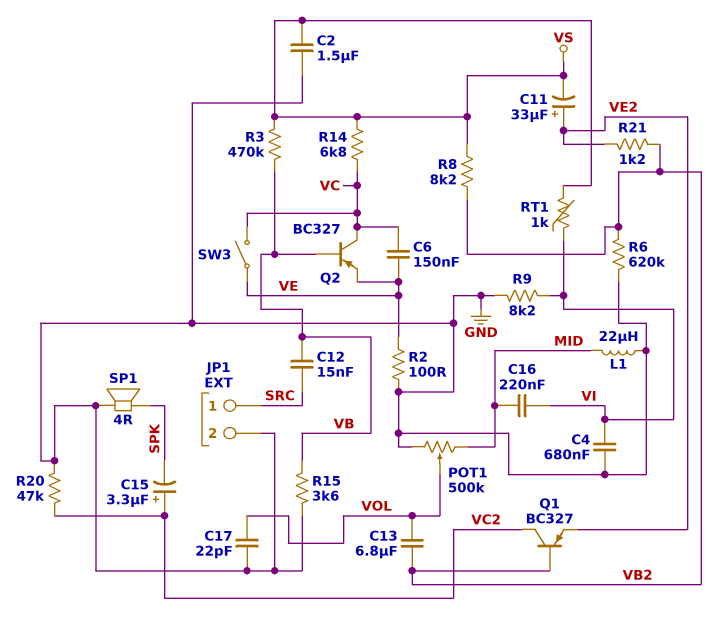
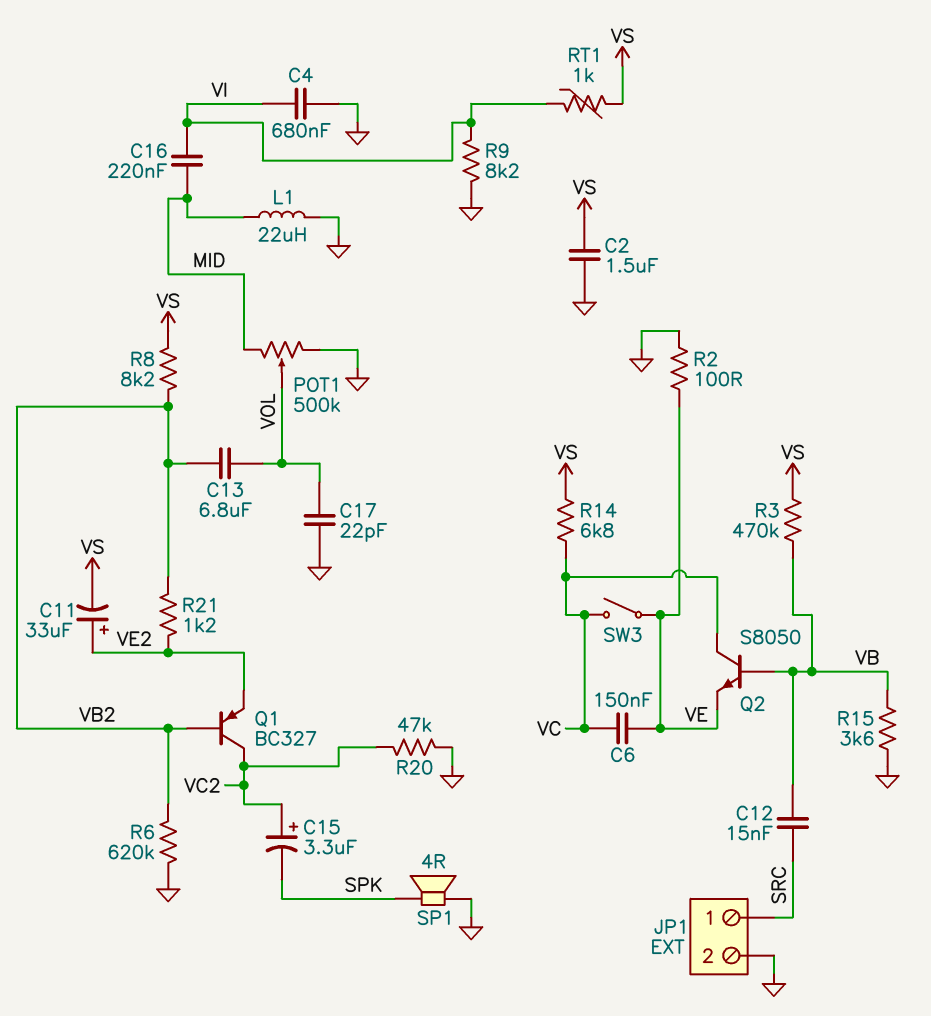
Q2: PNP BC327 (B VB, C VC, E VE) -> NPN S8050 (B VB, C VC, E VE)

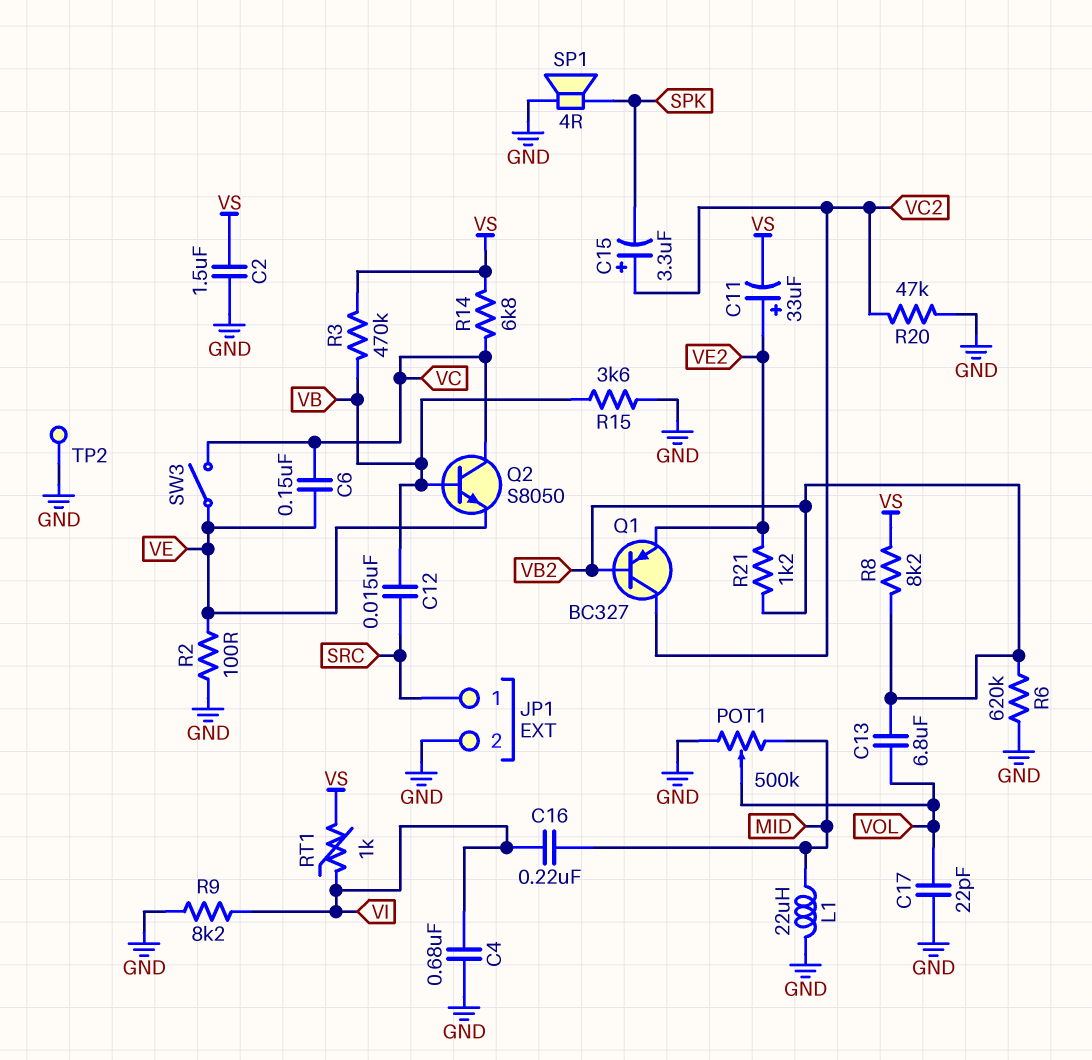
TP2: none -> test point (GND)

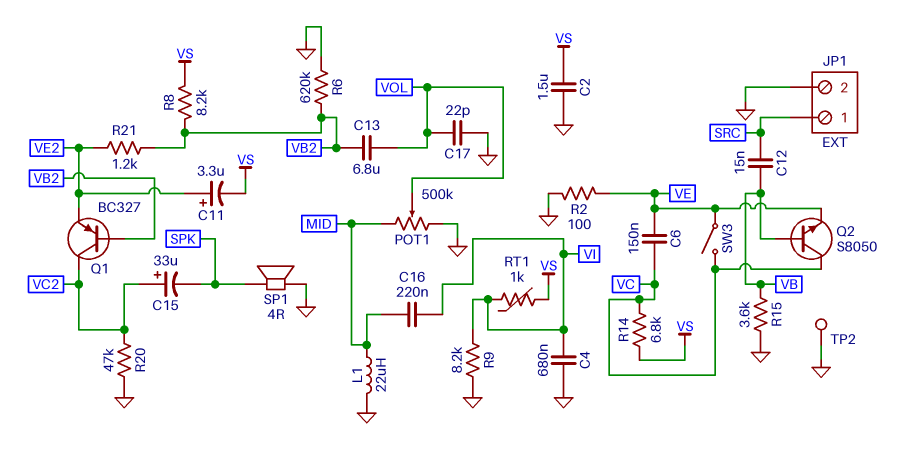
C11: 33uF (plus VE2, minus VS) -> 3.3uF (plus VE2, minus VS)
C15: 3.3uF (plus VC2, minus SPK) -> 33uF (plus VC2, minus SPK)
R3: 470k (VB, VS) -> none

